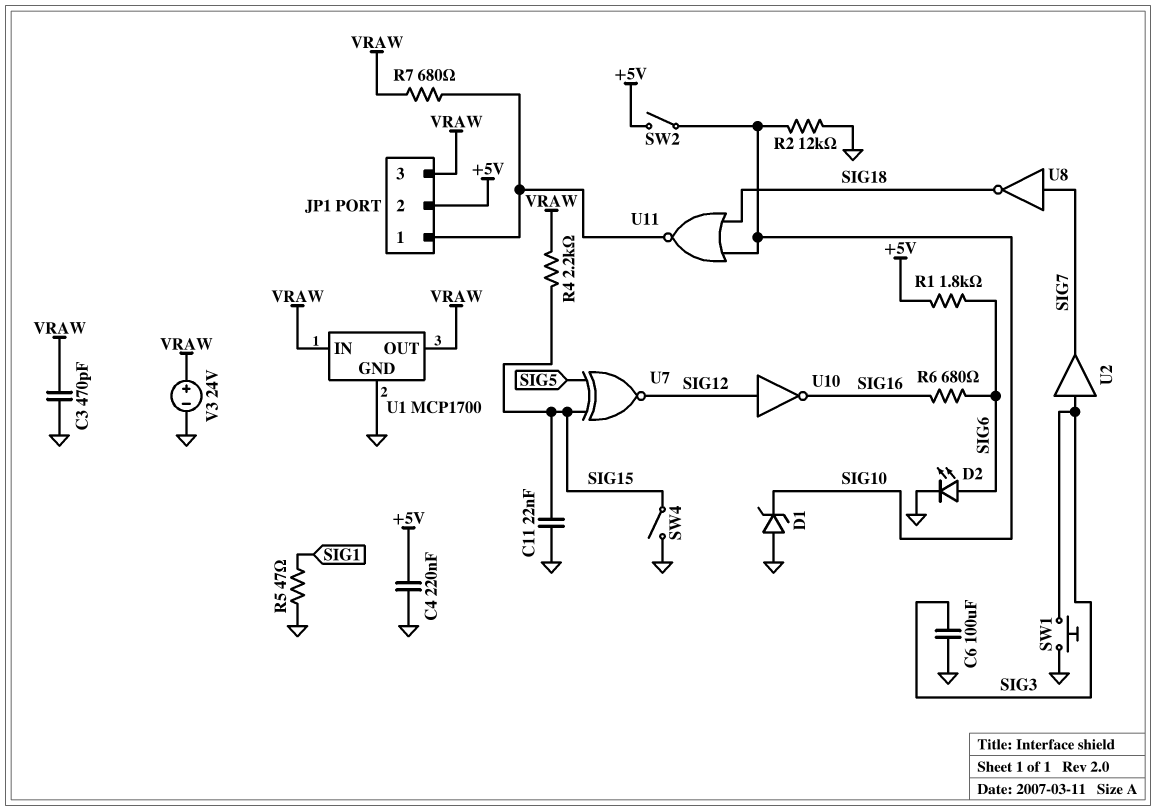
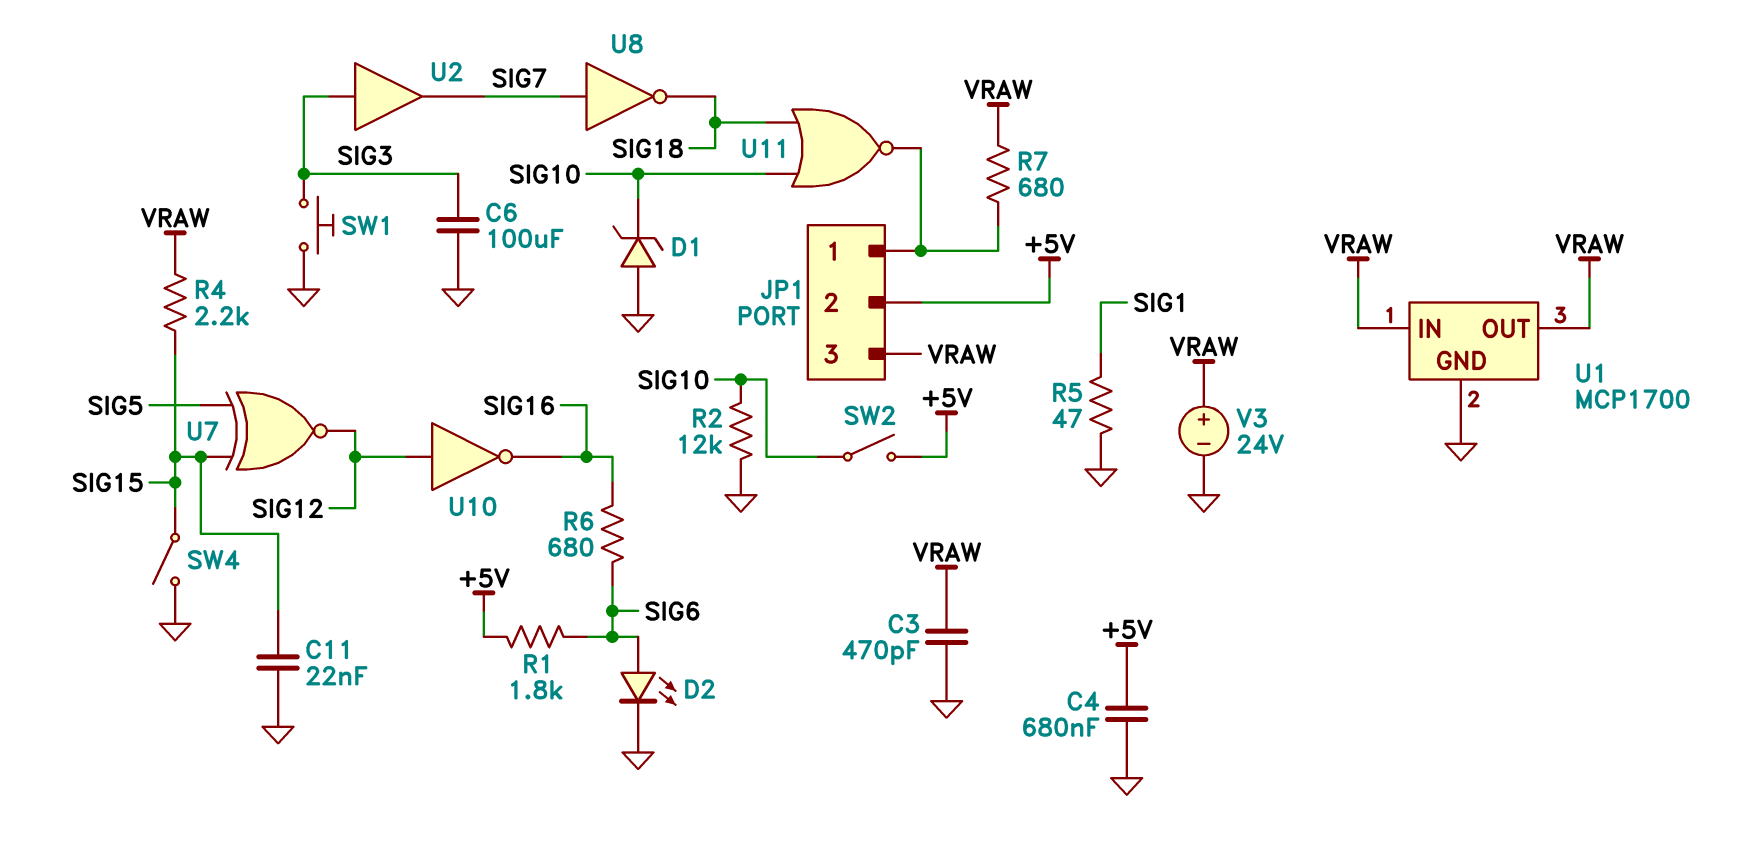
C4: 220nF (+5V, GND) -> 680nF (+5V, GND)

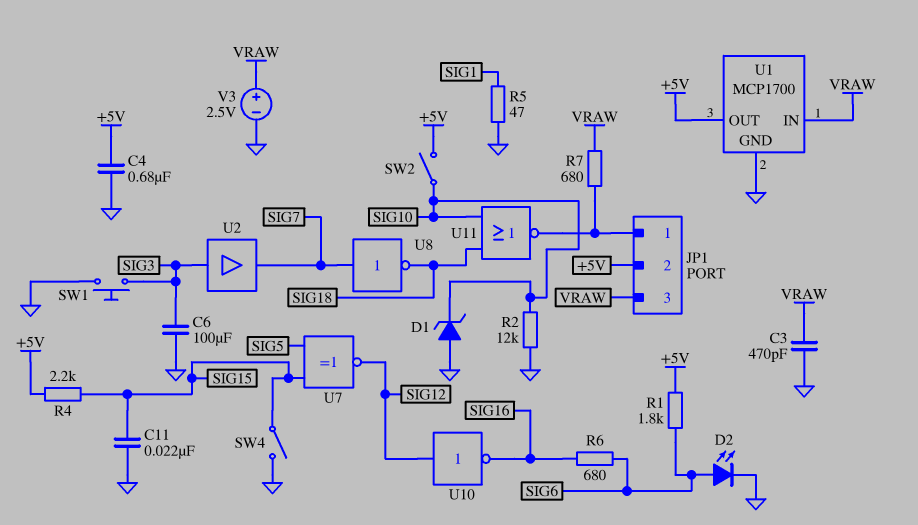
R4: 2.2k (SIG15, VRAW) -> 2.2k (+5V, SIG15)
U1 pin OUT: VRAW -> +5V
V3: 24V (plus VRAW, minus GND) -> 2.5V (plus VRAW, minus GND)

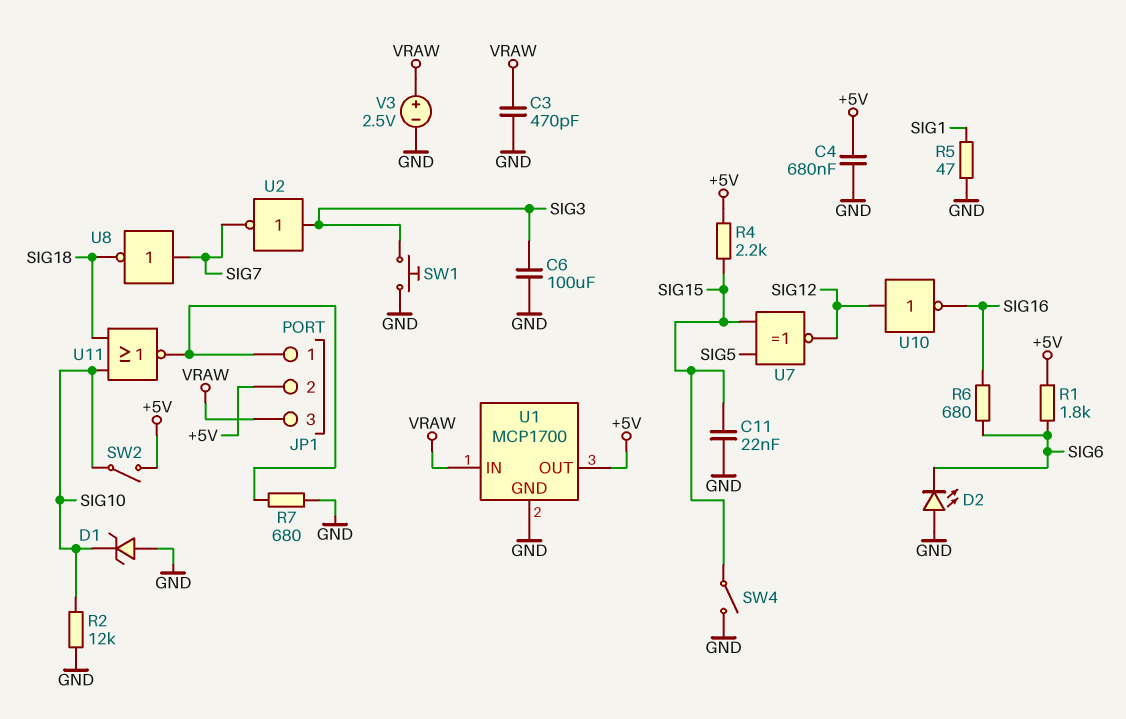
D2: LED (A SIG6, K GND) -> LED (A GND, K SIG6)
R7: 680 (JP1/1, VRAW) -> 680 (GND, JP1/1)
U2: buffer (in SIG3, out SIG7) -> NOT (in SIG3, out SIG7)

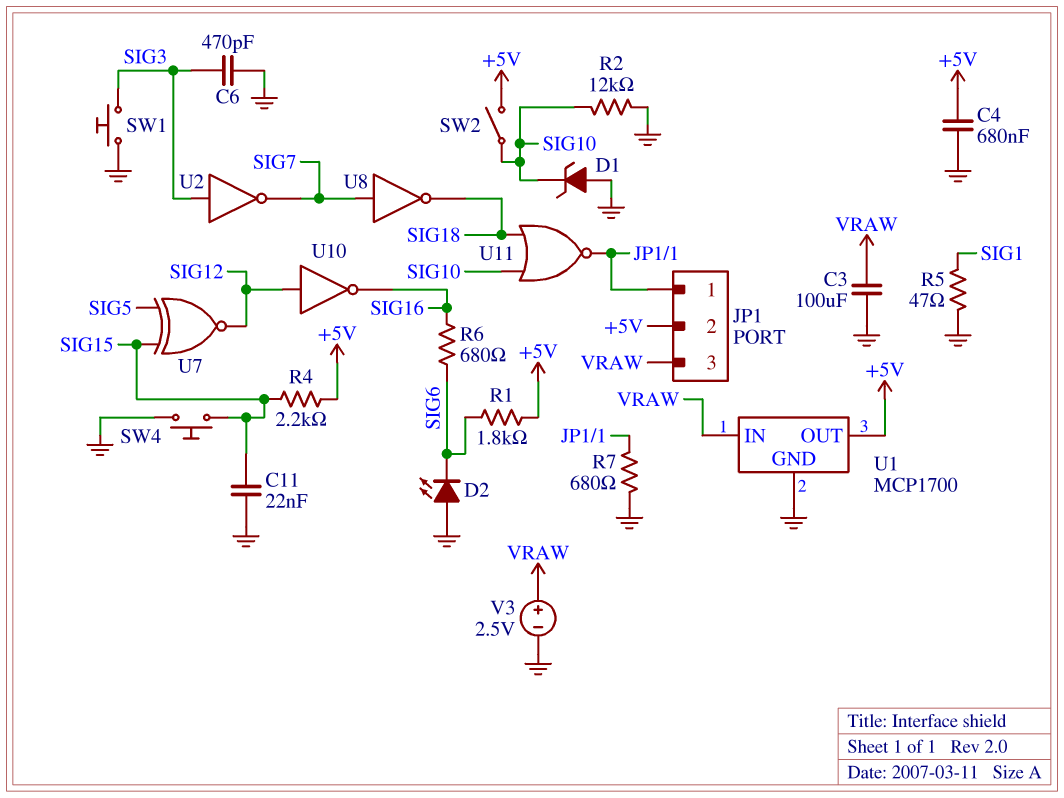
C3: 470pF (GND, VRAW) -> 100uF (GND, VRAW)
C6: 100uF (GND, SIG3) -> 470pF (GND, SIG3)
SW4: switch (GND, SIG15) -> button (GND, SIG15)

